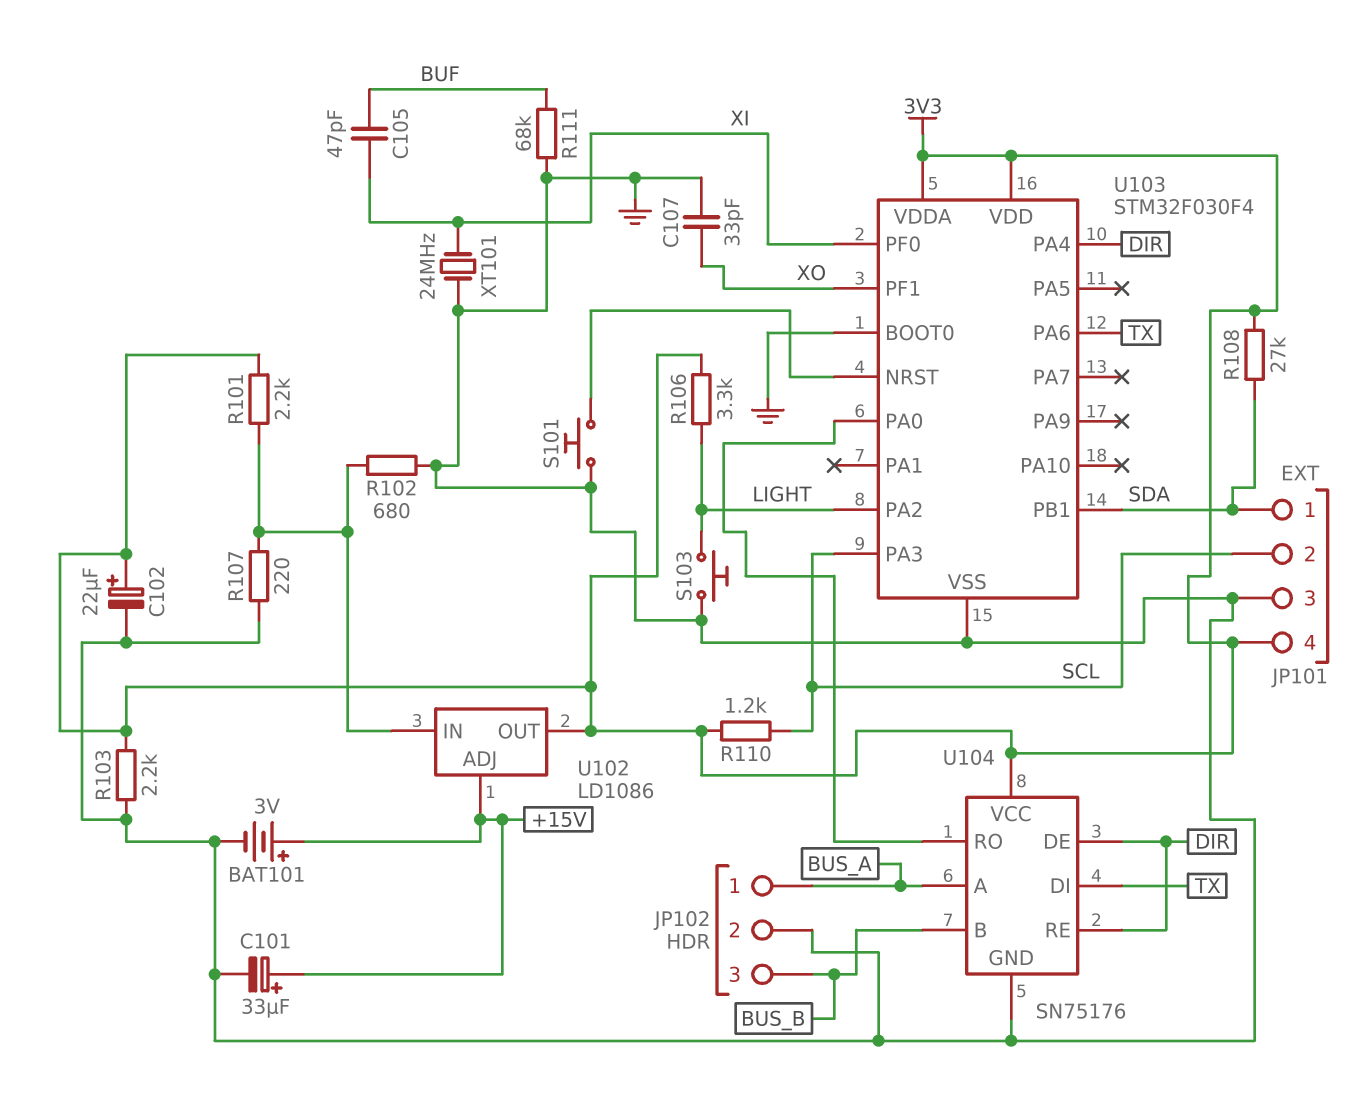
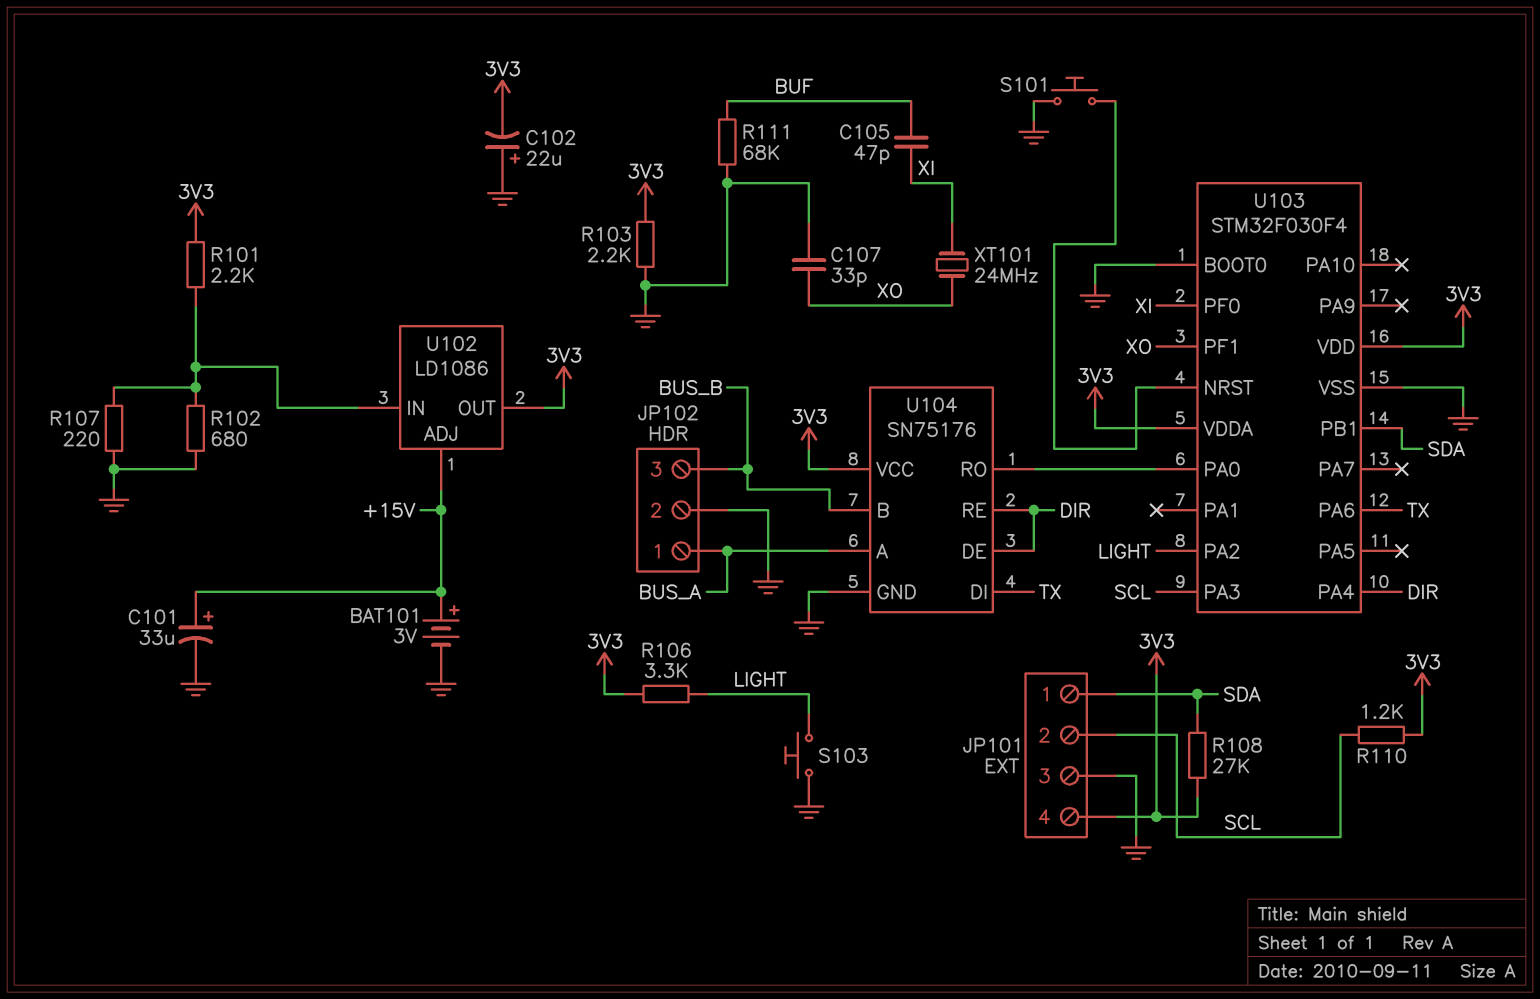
C102: 22uF (plus 3V3, minus GND) -> 22uF (plus GND, minus 3V3)
XT101: 24MHz (GND, XI) -> 24MHz (XI, XO)

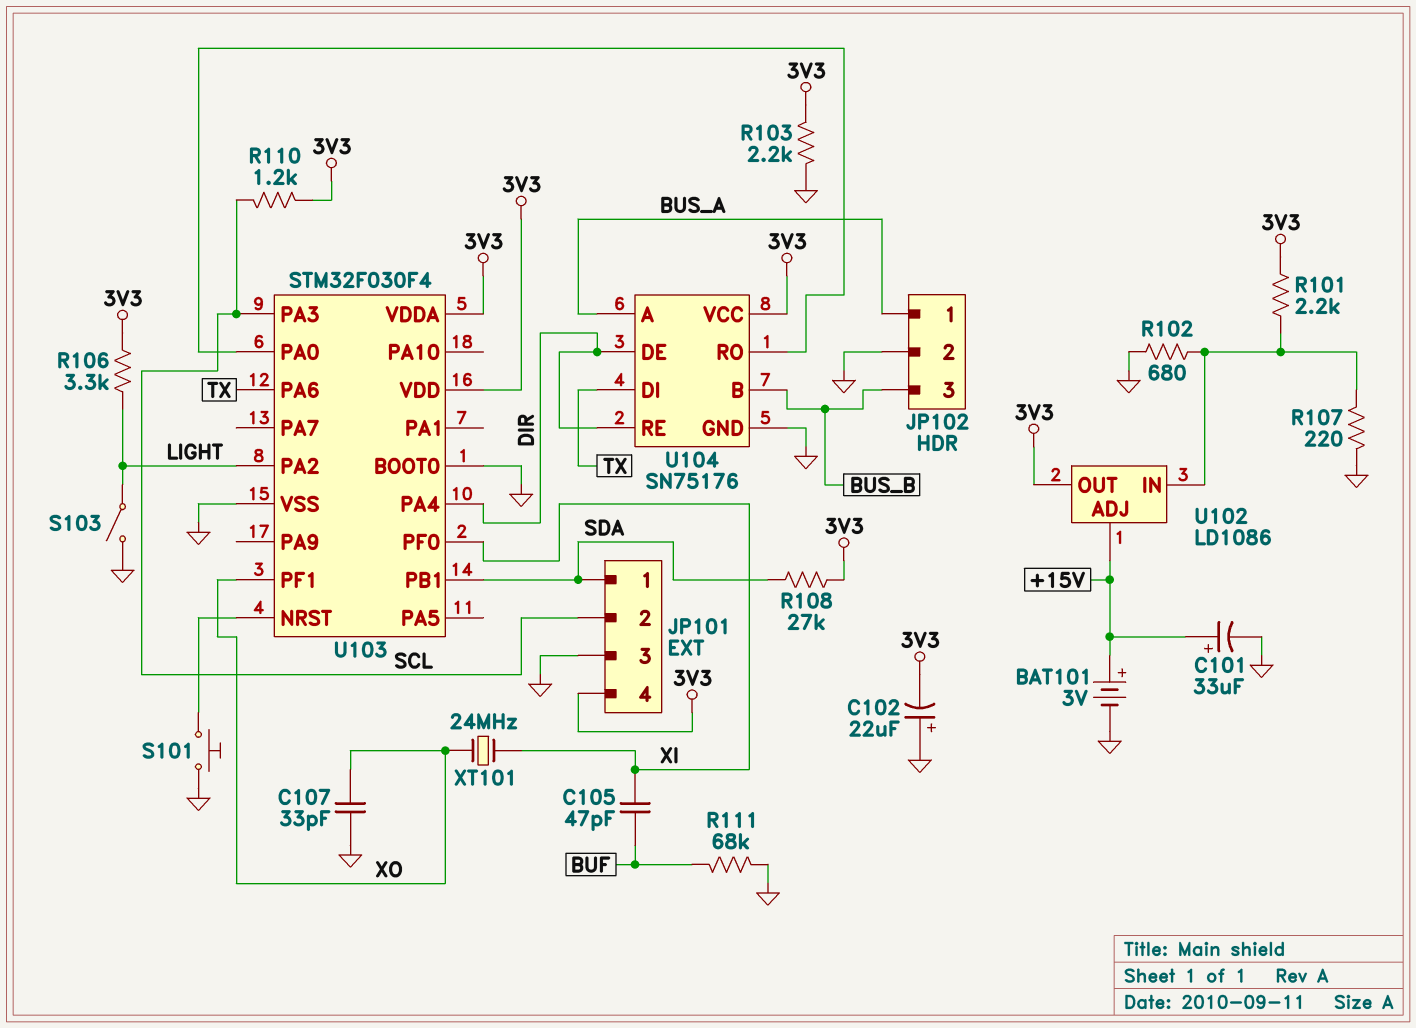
S103: button (GND, LIGHT) -> switch (GND, LIGHT)

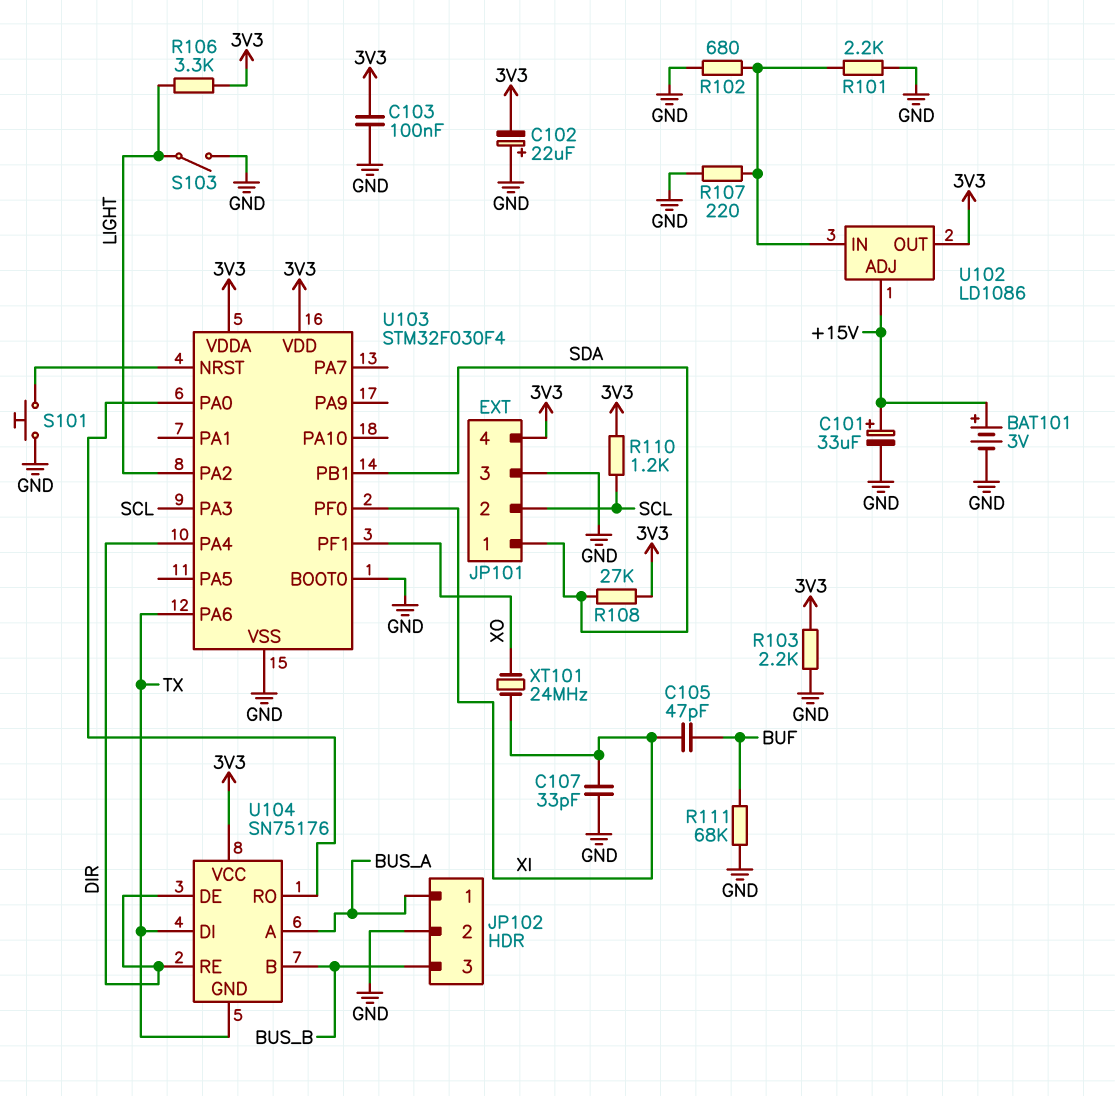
C103: none -> 100nF (3V3, GND)
C107: 33pF (GND, XO) -> 33pF (GND, XI)
R101: 2.2k (3V3, U102/IN) -> 2.2k (GND, U102/IN)
U104 pin GND: GND -> TX

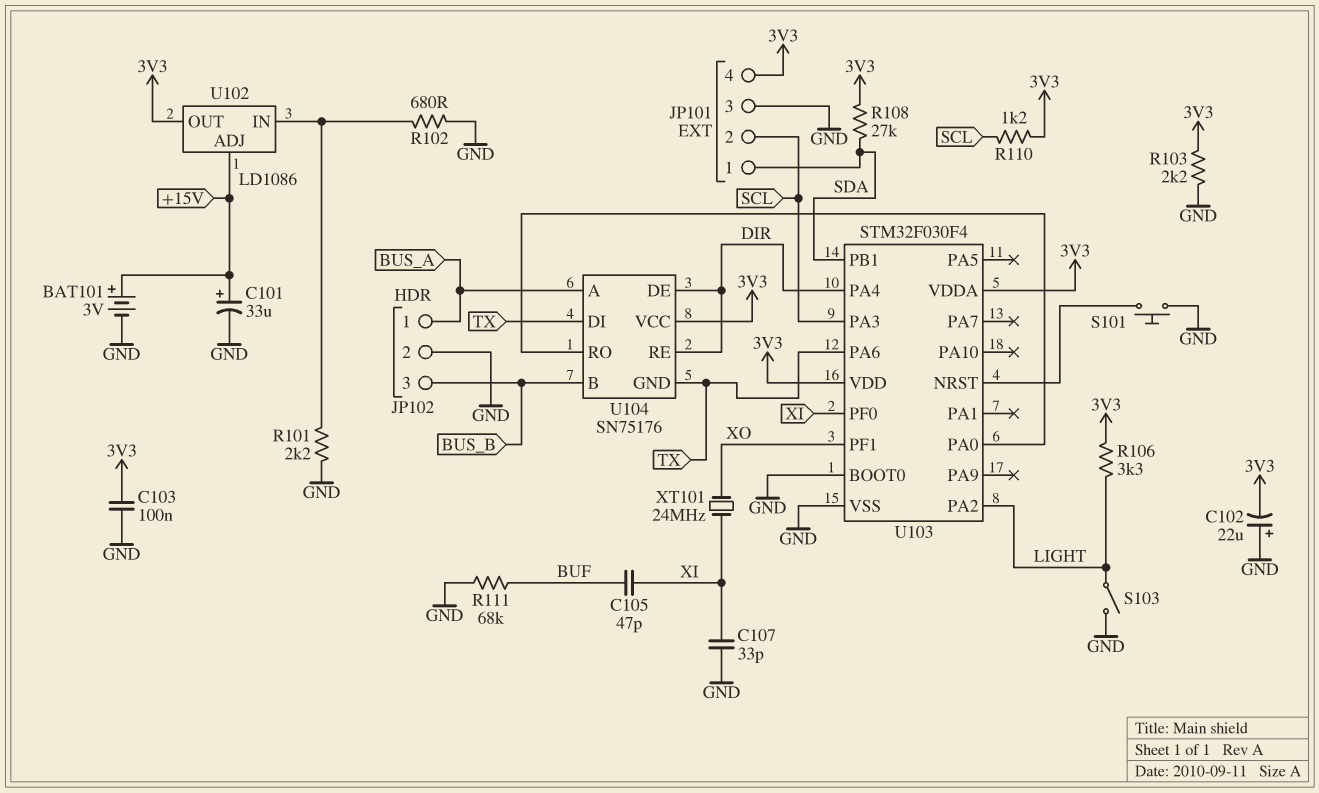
R107: 220 (GND, U102/IN) -> none

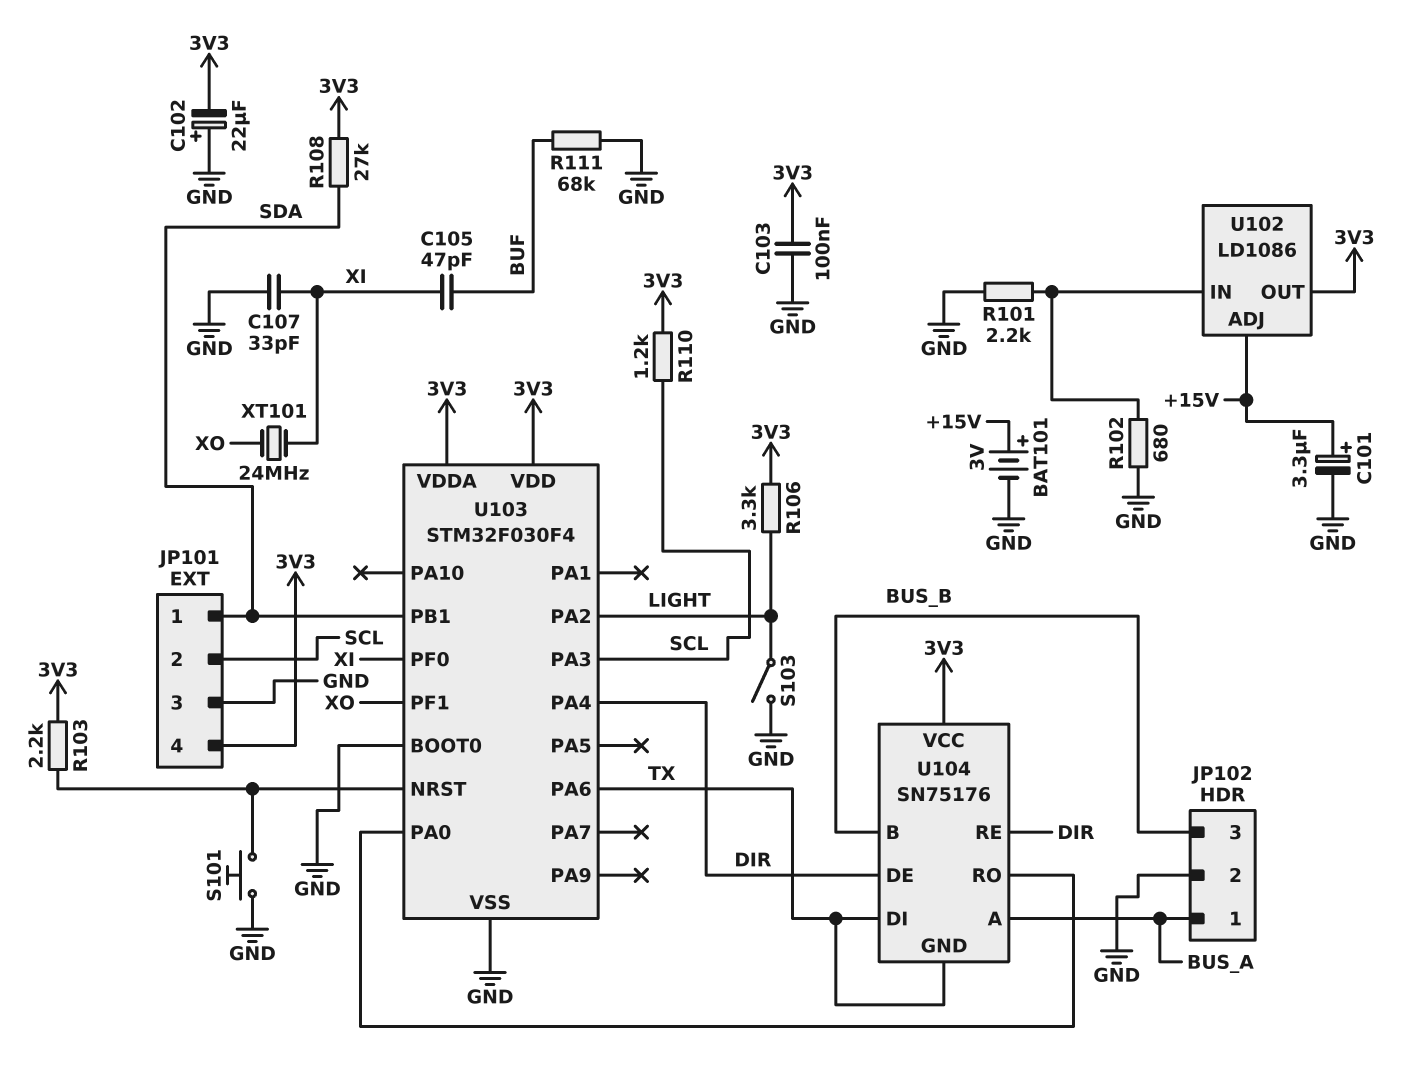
C101: 33uF (plus +15V, minus GND) -> 3.3uF (plus +15V, minus GND)
R103: 2.2k (3V3, GND) -> 2.2k (3V3, U103/NRST)

